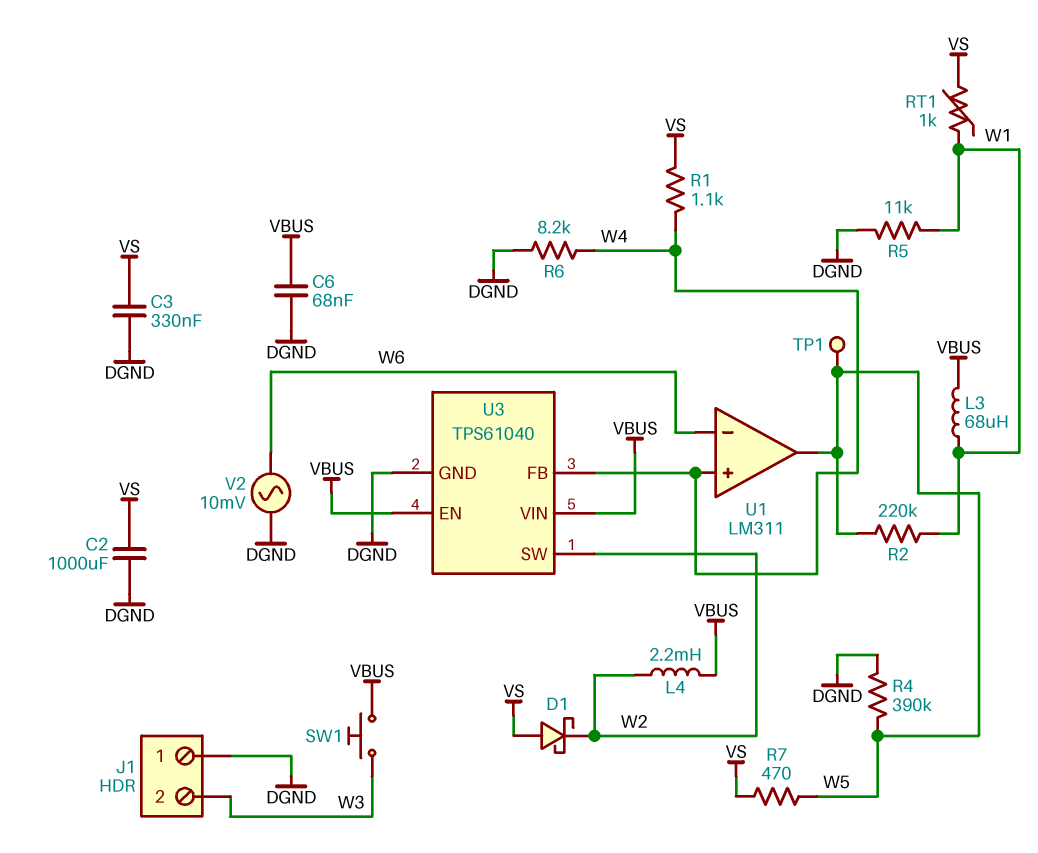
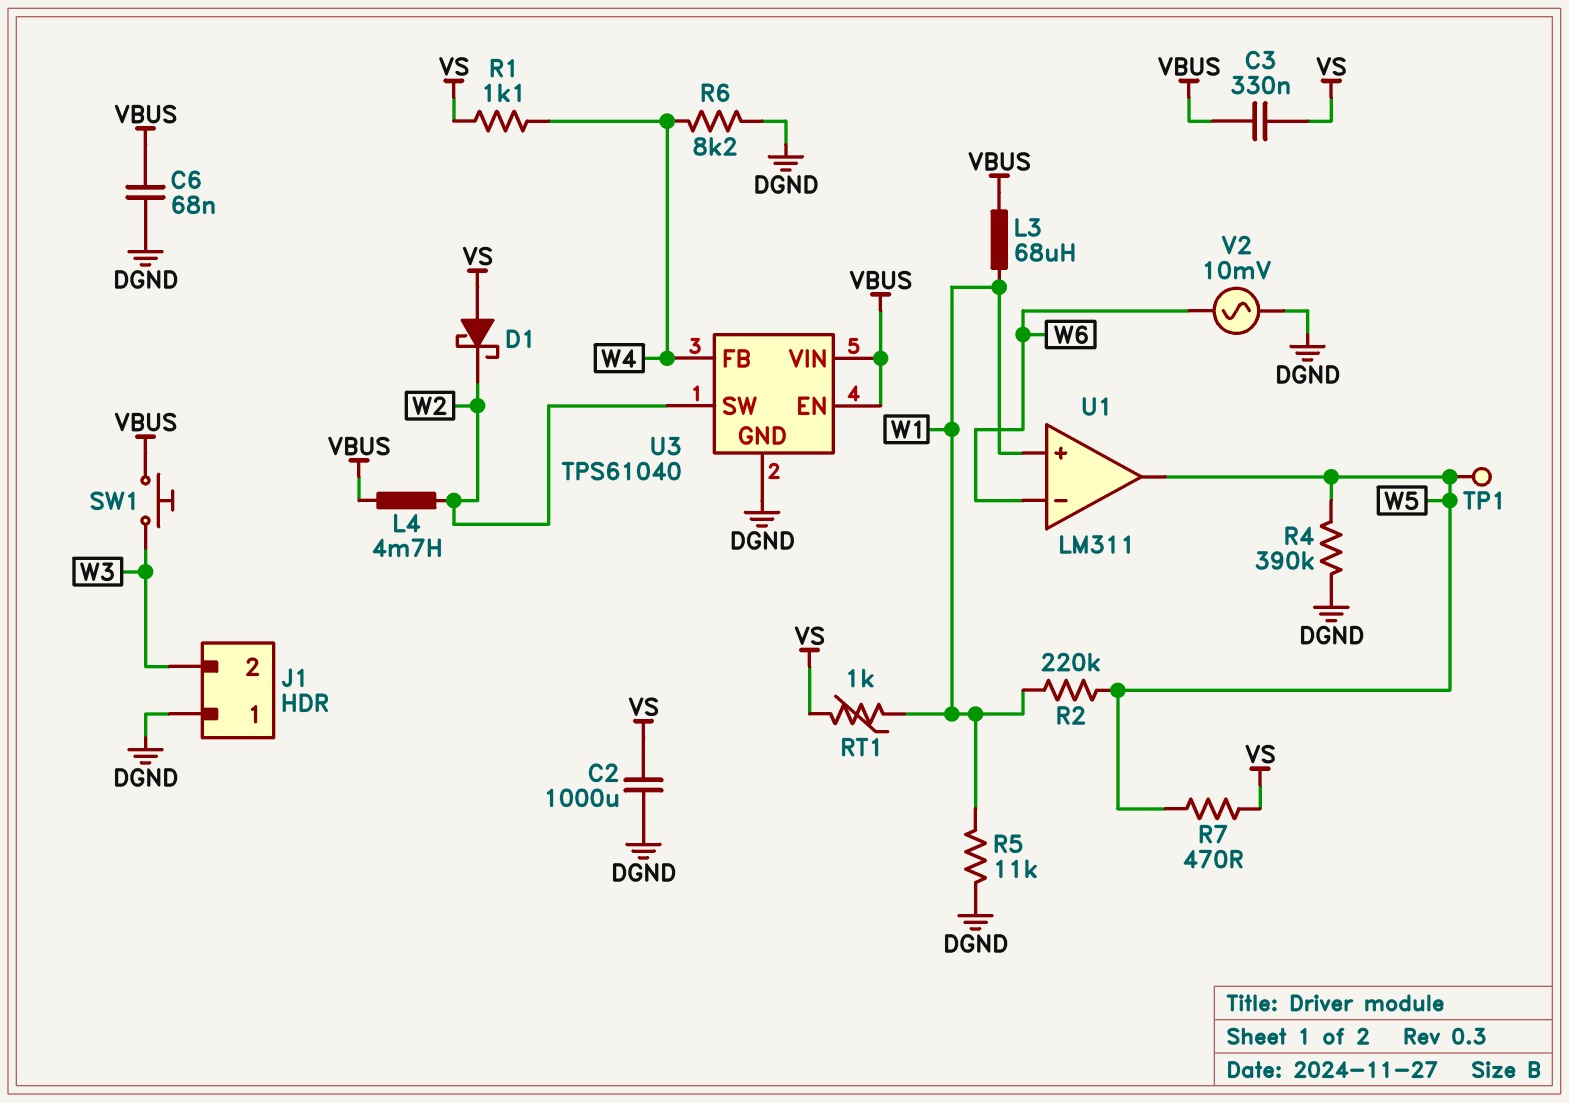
C3: 330nF (DGND, VS) -> 330nF (VBUS, VS)
L4: 2.2mH (VBUS, W2) -> 4.7mH (VBUS, W2)
U1 pin in+: W4 -> W1

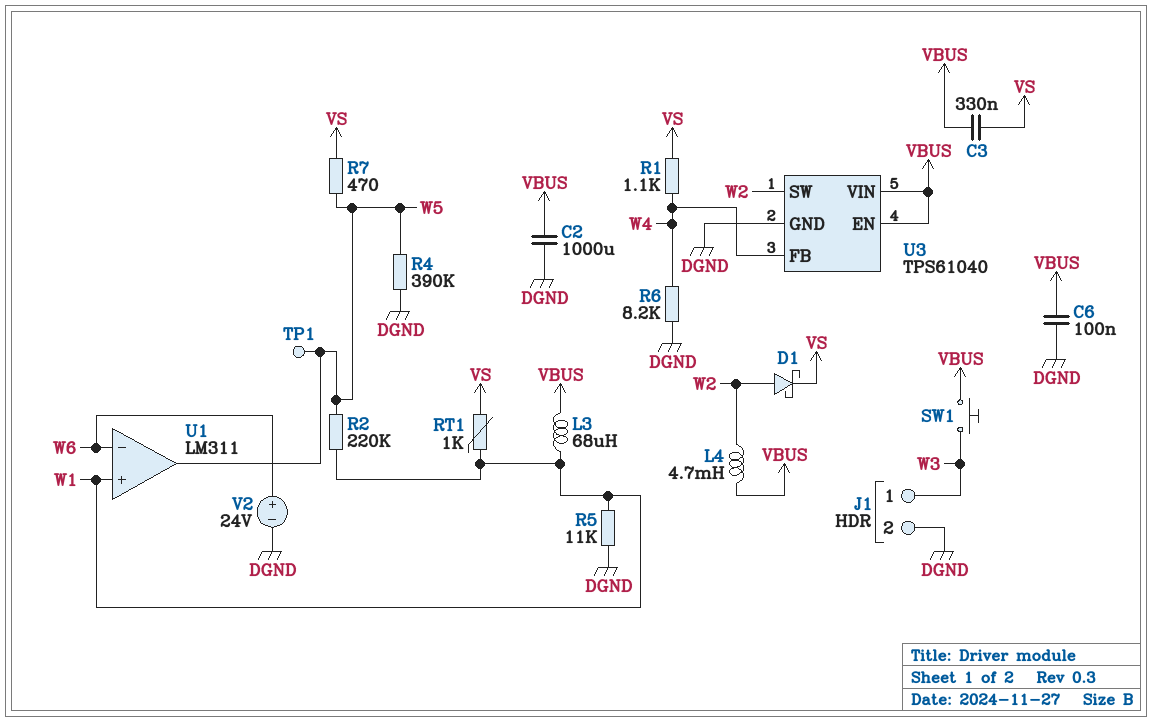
C2: 1000uF (DGND, VS) -> 1000uF (DGND, VBUS)
C6: 68nF (DGND, VBUS) -> 100nF (DGND, VBUS)
D1: schottky (A VS, K W2) -> schottky (A W2, K VS)
J1 pin 1: DGND -> W3
J1 pin 2: W3 -> DGND
V2: AC 10mV (DGND, W6) -> 24V (plus W6, minus DGND)

